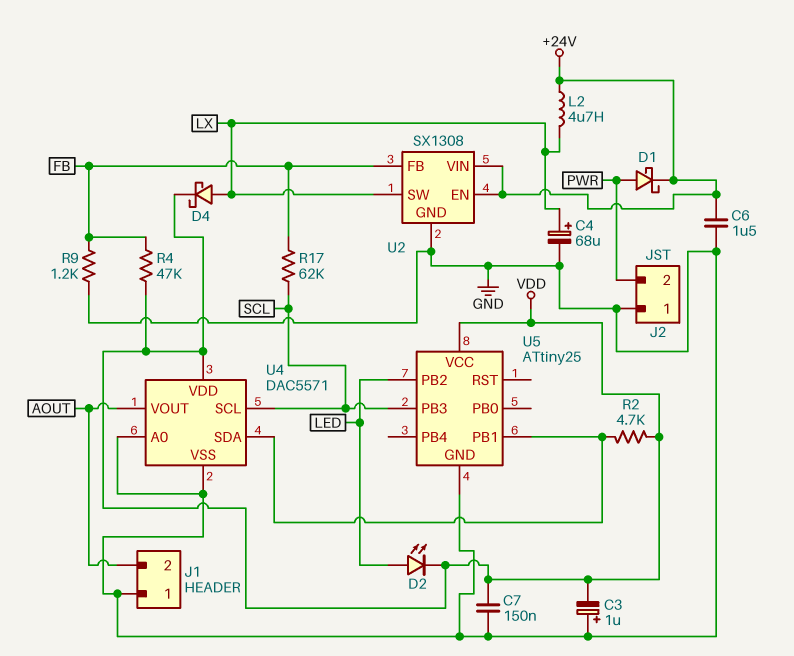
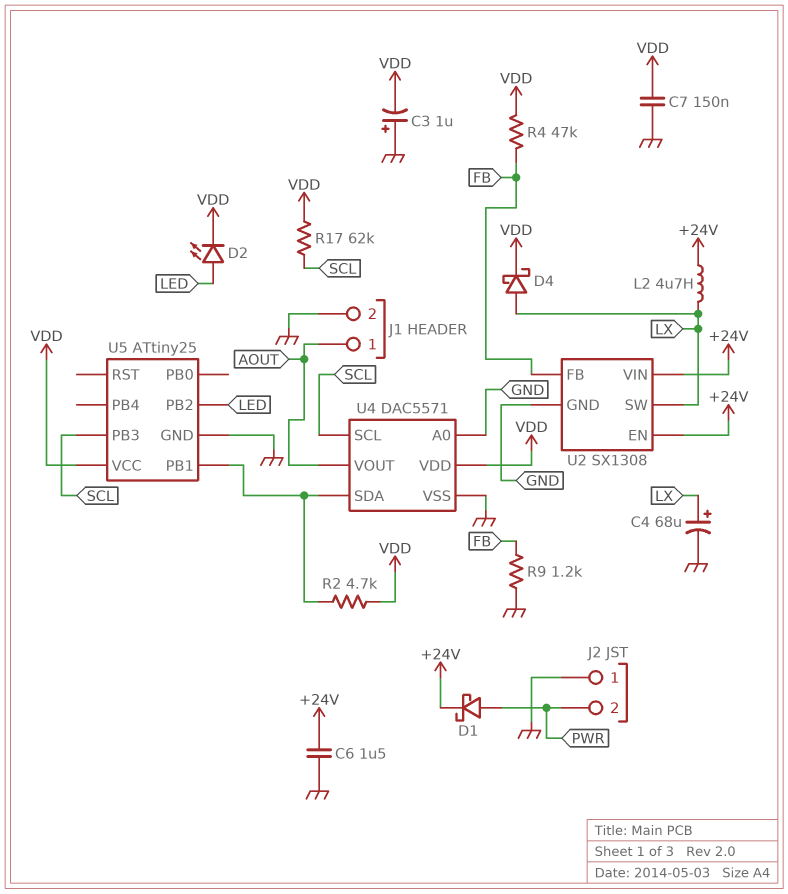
J1 pin 1: GND -> AOUT
J1 pin 2: AOUT -> GND
R17: 62k (FB, SCL) -> 62k (SCL, VDD)

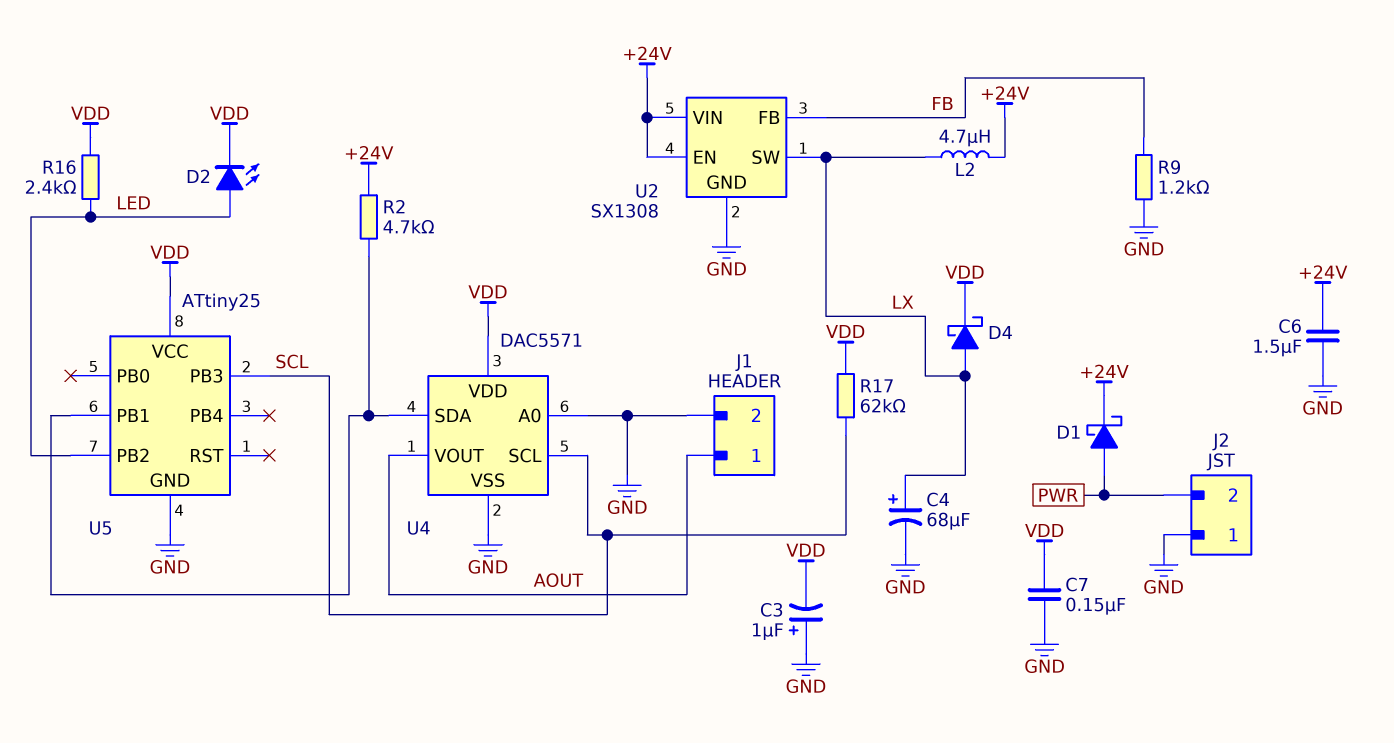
R2: 4.7k (U4/SDA, VDD) -> 4.7k (+24V, U4/SDA)
R4: 47k (FB, VDD) -> none
R16: none -> 2.4k (LED, VDD)

